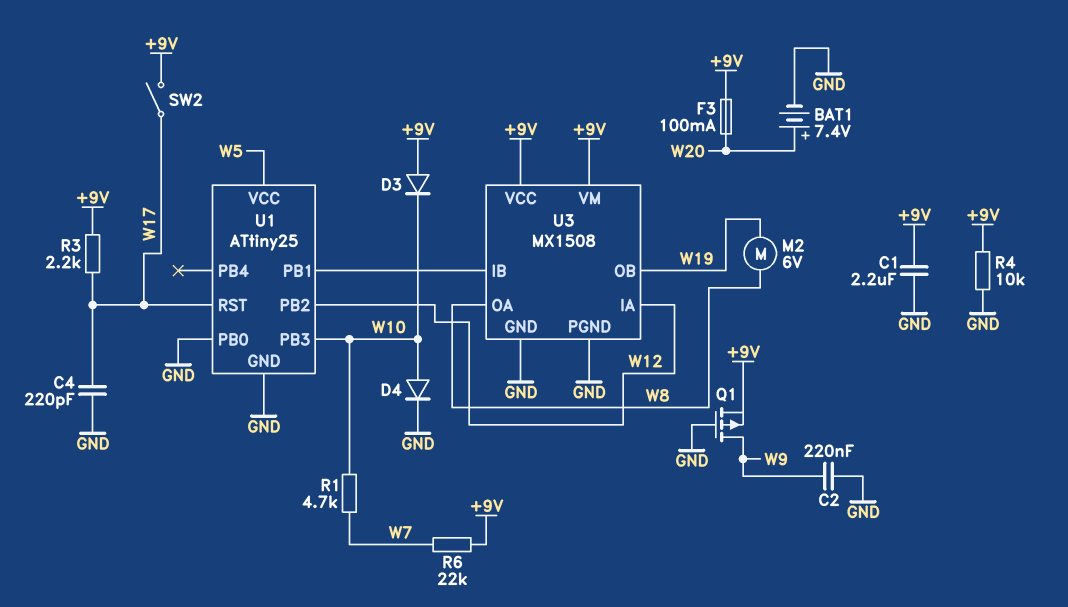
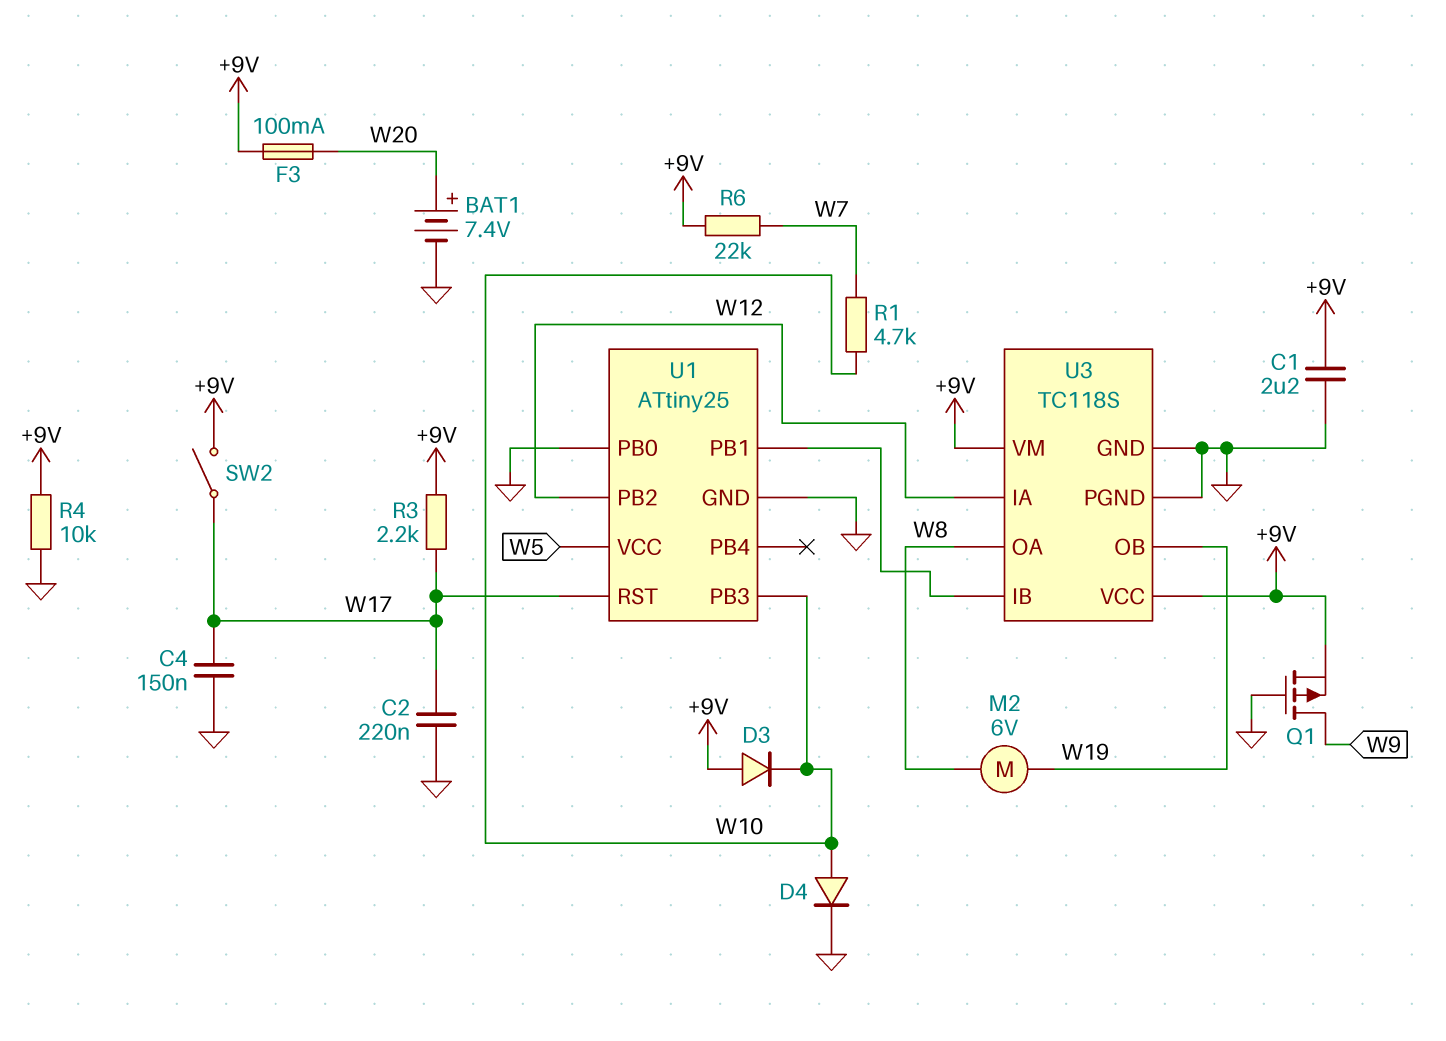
C2: 220nF (GND, W9) -> 220nF (GND, W17)
C4: 220pF (GND, W17) -> 150nF (GND, W17)
U3: MX1508 -> TC118S

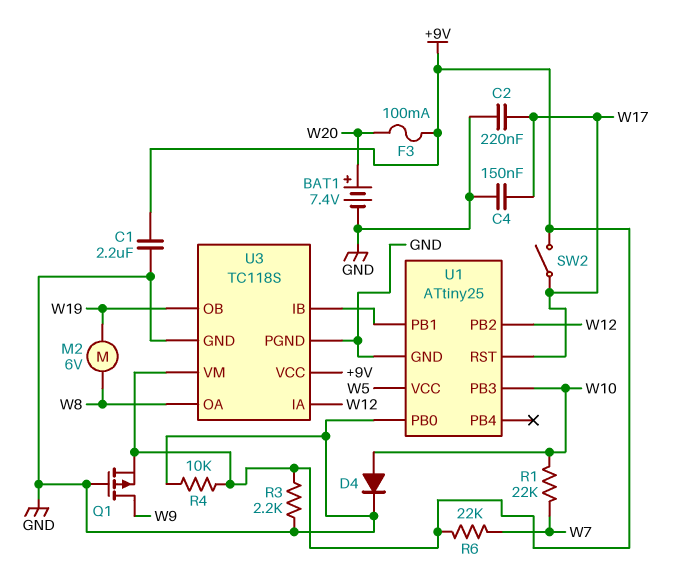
D3: diode (A +9V, K W10) -> none
R1: 4.7k (W7, W10) -> 22k (W7, W10)
R3: 2.2k (+9V, W17) -> 2.2k (+9V, GND)

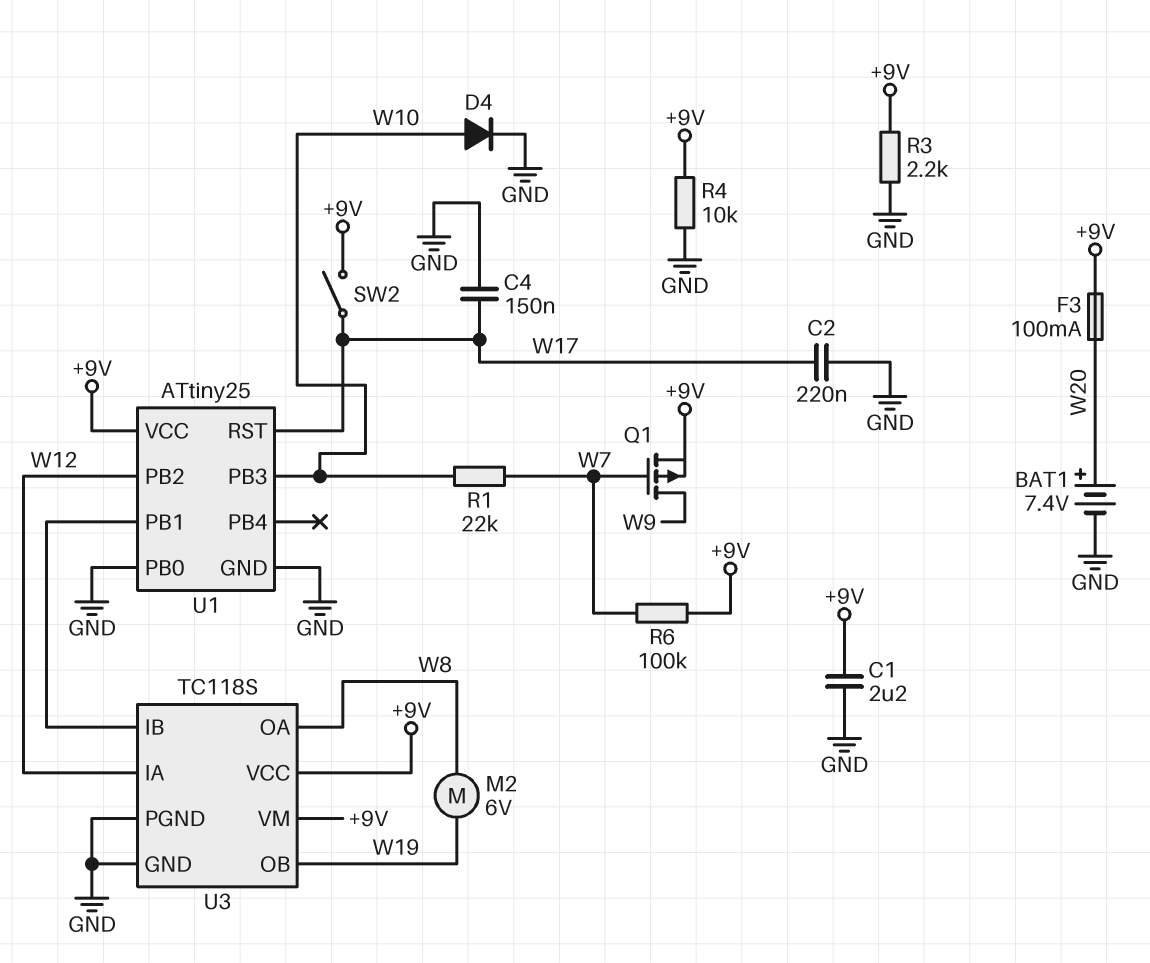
Q1: PMOS (G GND, D W9, S +9V) -> PMOS (G W7, D W9, S +9V)
R6: 22k (+9V, W7) -> 100k (+9V, W7)
U1 pin VCC: W5 -> +9V

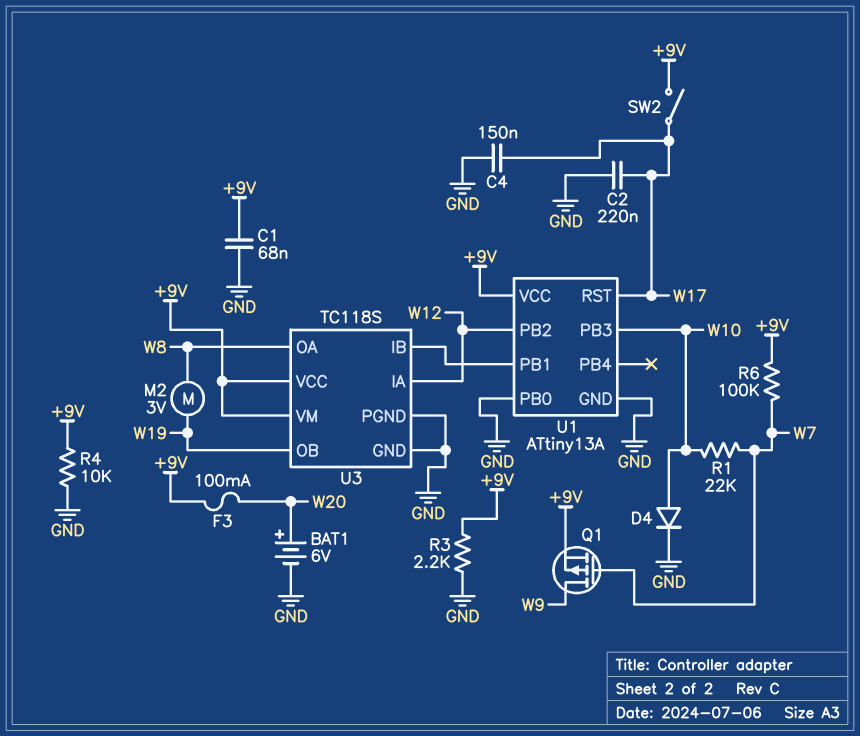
BAT1: 7.4V (plus W20, minus GND) -> 6V (plus W20, minus GND)
C1: 2.2uF (+9V, GND) -> 68nF (+9V, GND)
M2: motor 6V (W8, W19) -> motor 3V (W8, W19)
U1: ATtiny25 -> ATtiny13A

